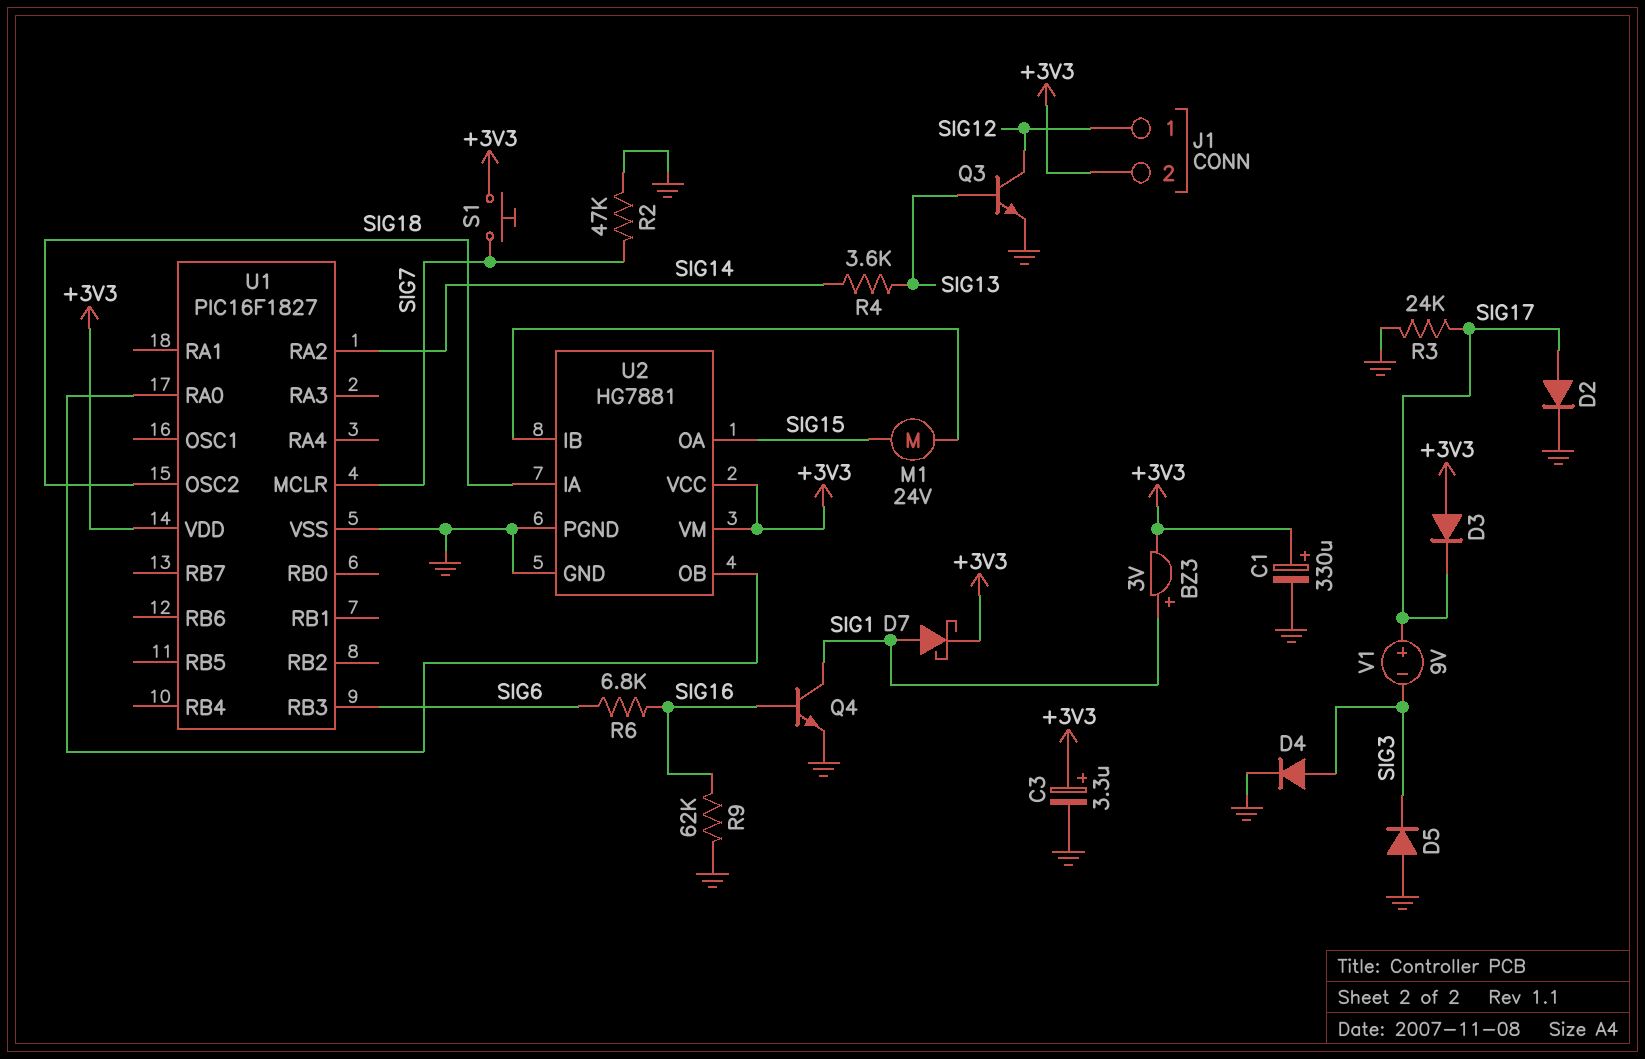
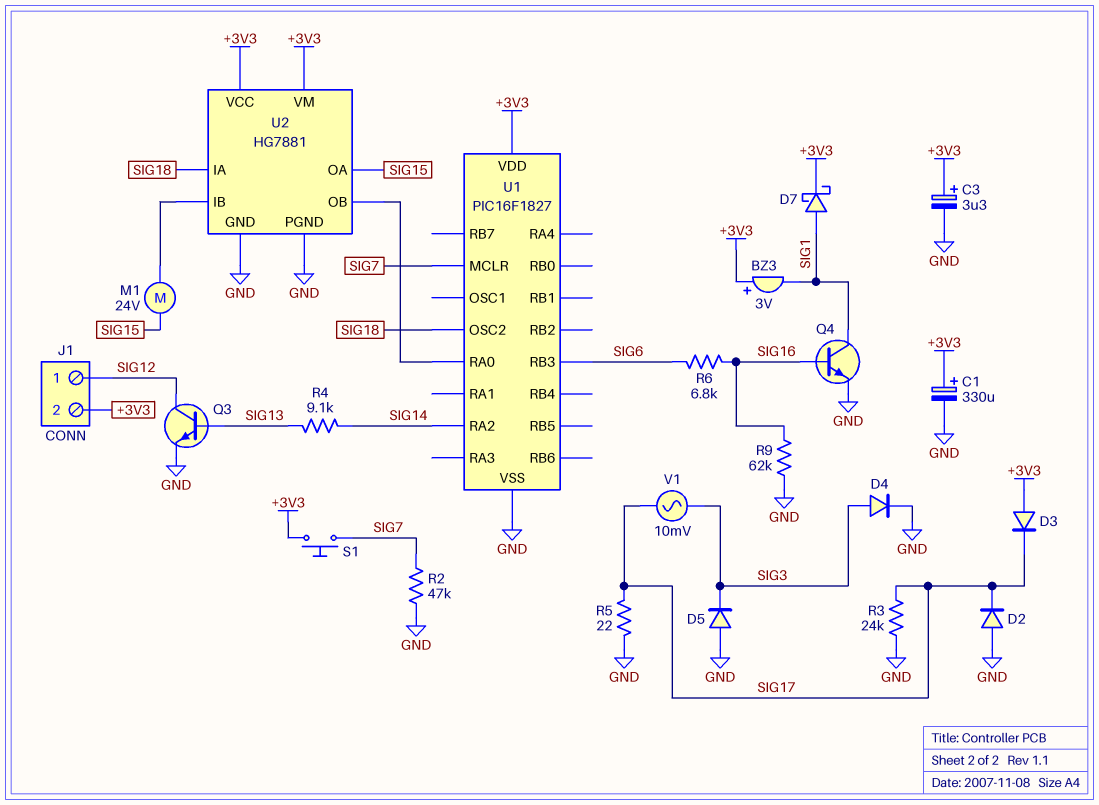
BZ3: buzzer 3V (plus SIG1, minus +3V3) -> buzzer 3V (plus +3V3, minus SIG1)
D2: diode (A SIG17, K GND) -> diode (A GND, K SIG17)
R4: 3.6k (SIG13, SIG14) -> 9.1k (SIG13, SIG14)
R5: none -> 22 (GND, SIG17)
V1: 9V (plus SIG17, minus SIG3) -> AC 10mV (SIG3, SIG17)

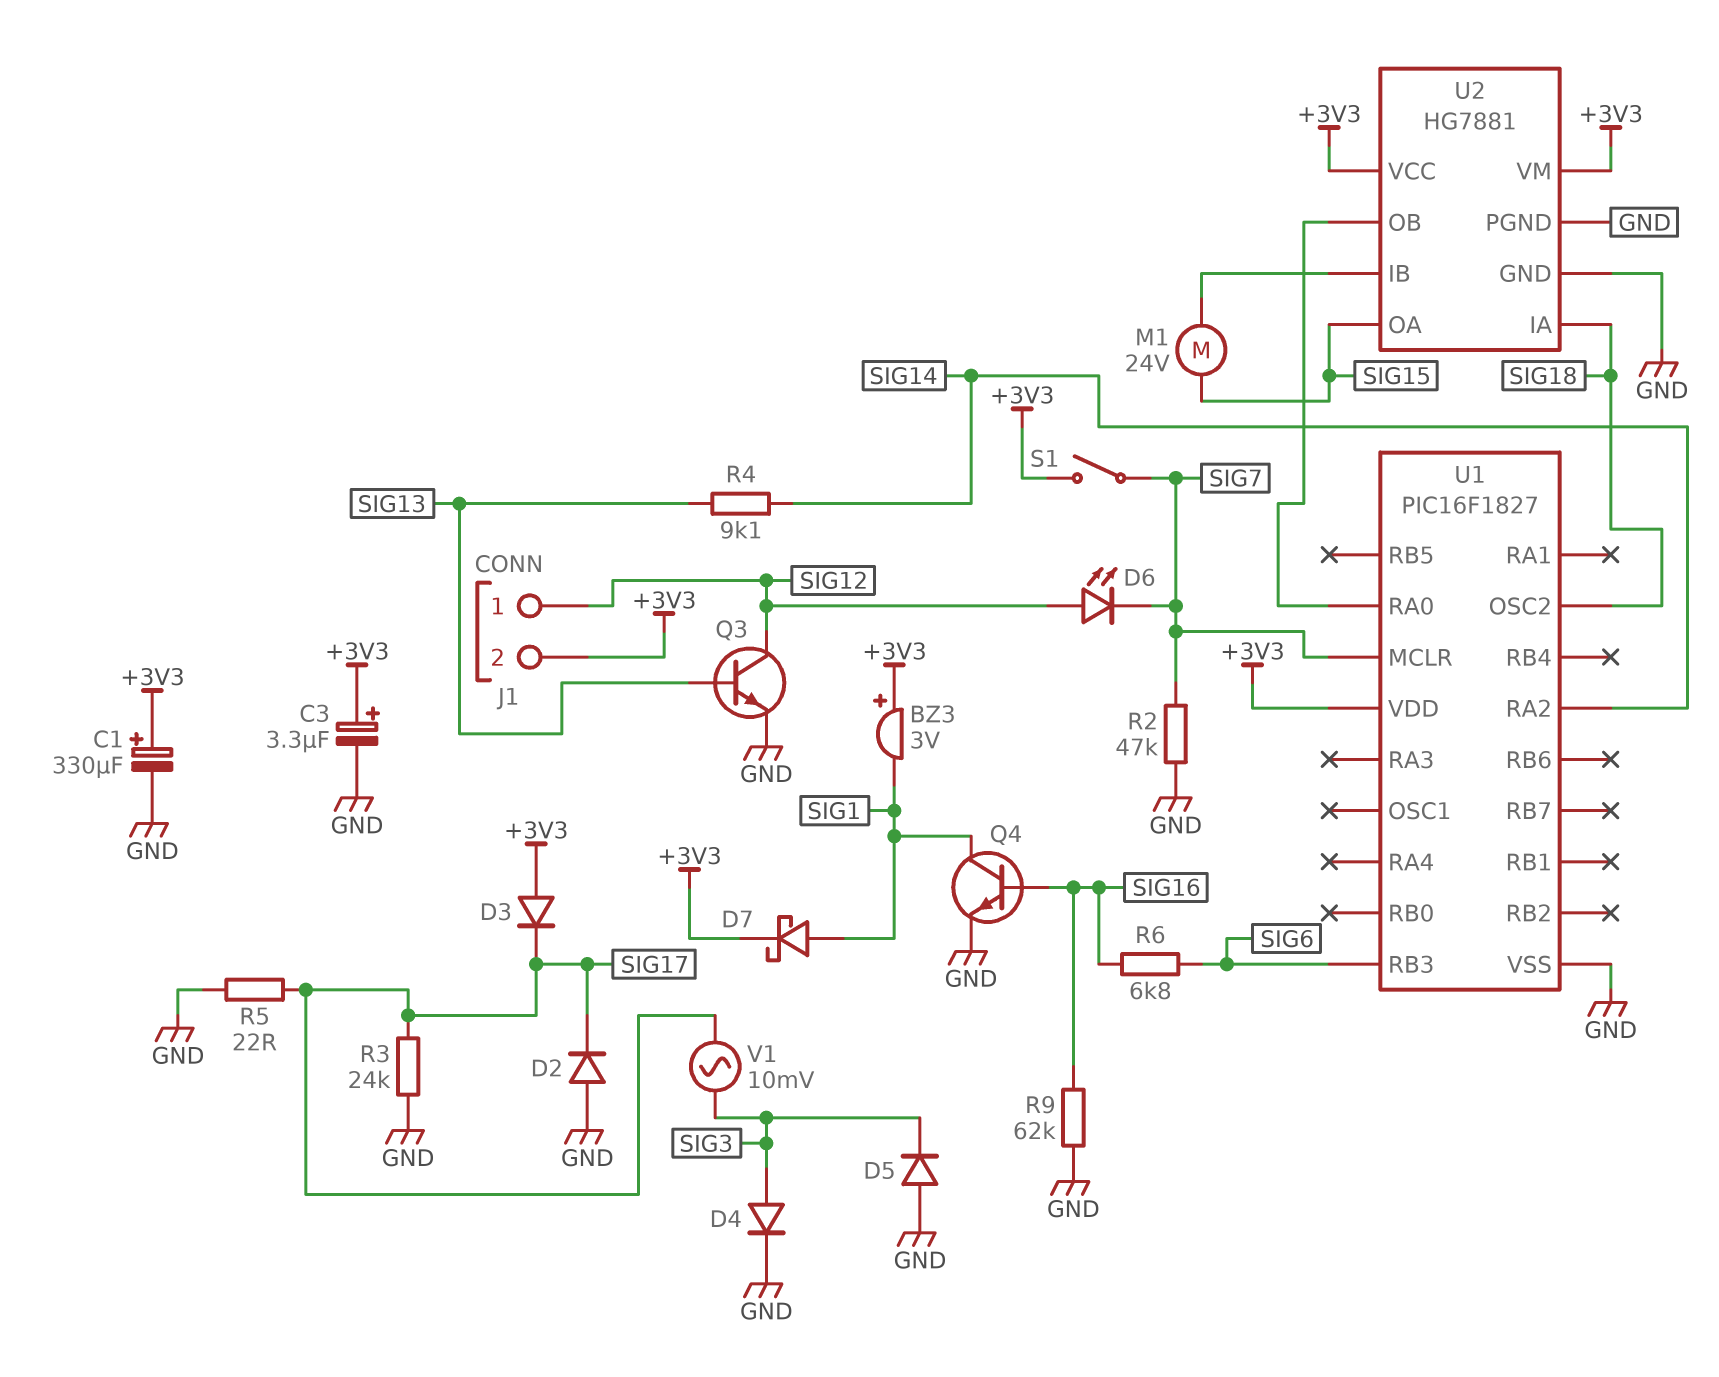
D6: none -> LED (A SIG12, K SIG7)
S1: button (+3V3, SIG7) -> switch (+3V3, SIG7)

